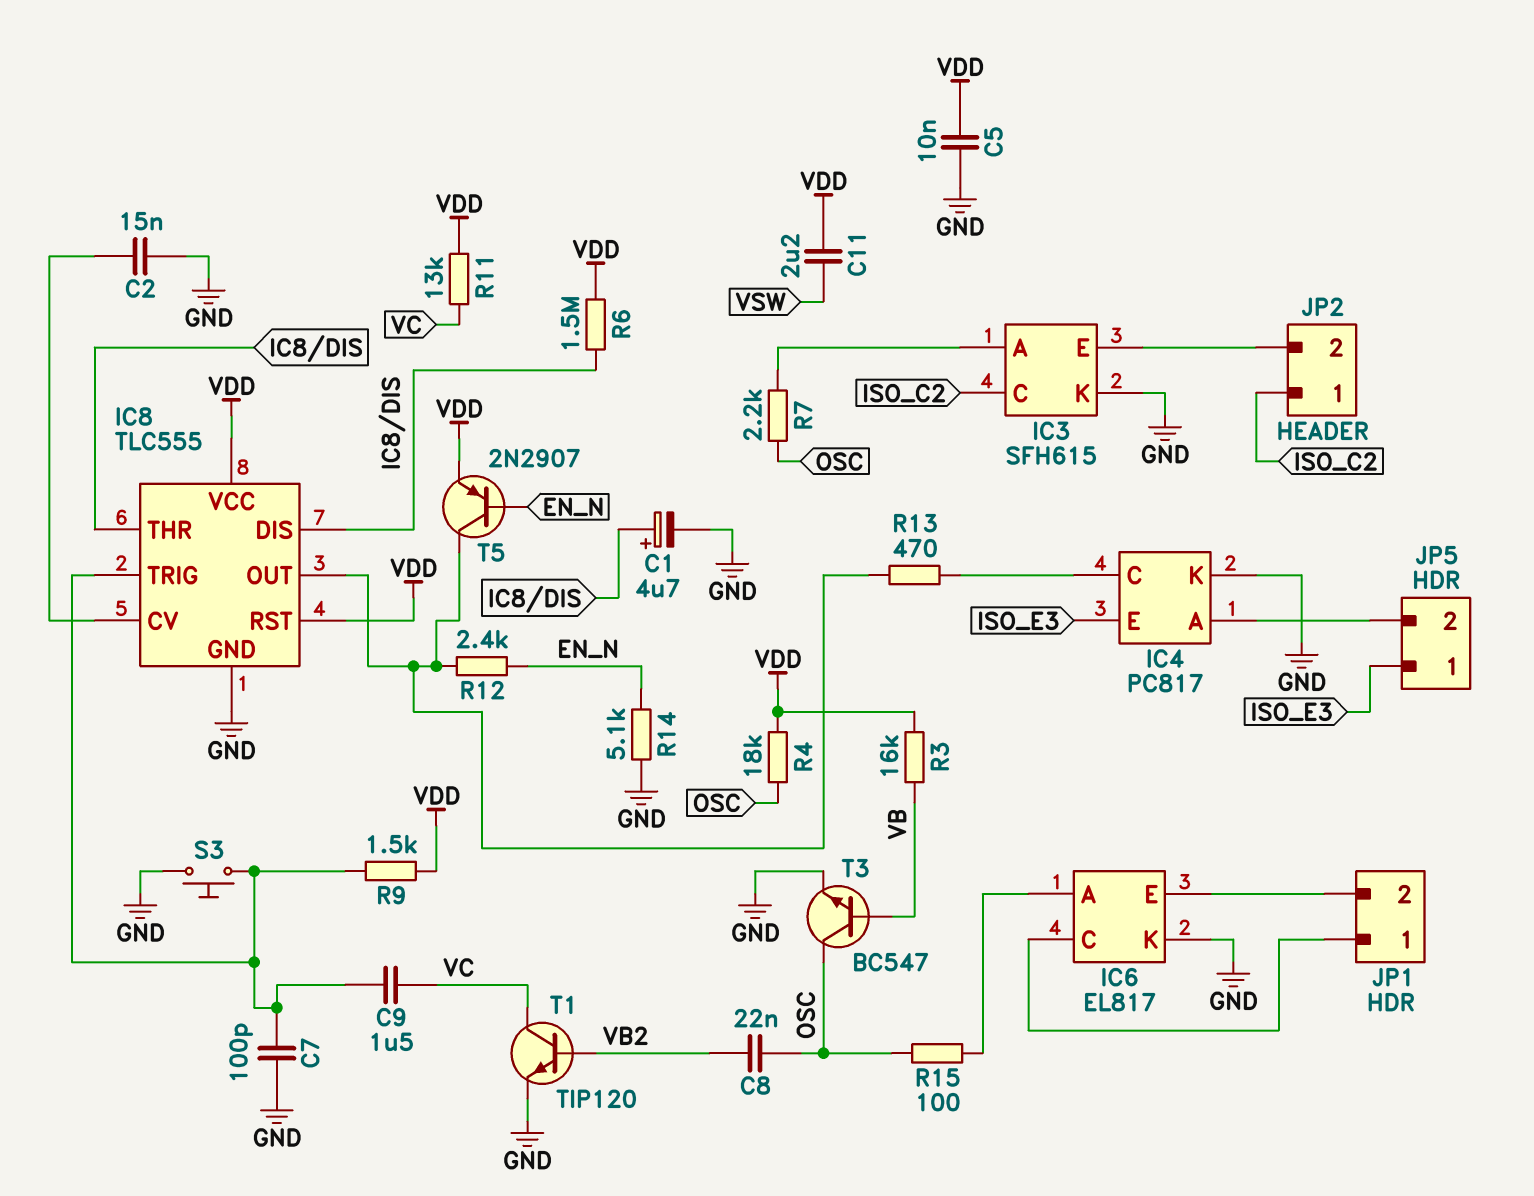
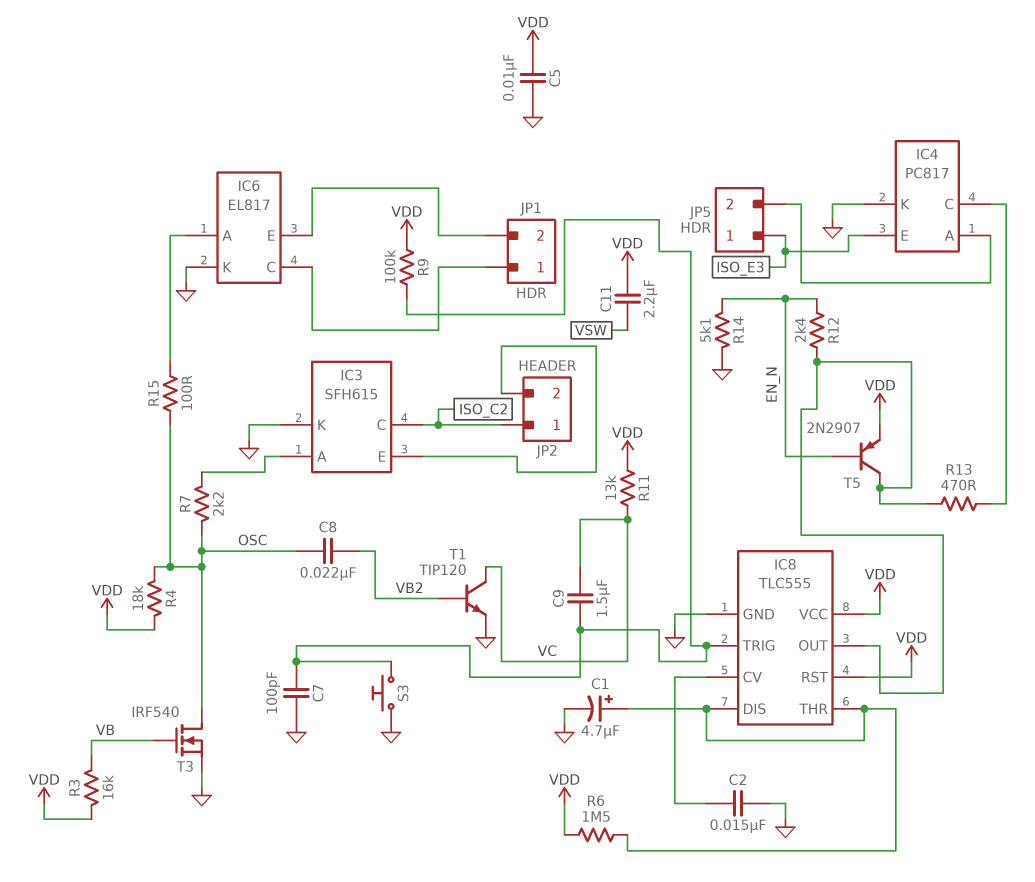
R9: 1.5k (IC8/TRIG, VDD) -> 100k (IC8/TRIG, VDD)
T3: NPN BC547 (B VB, C OSC, E GND) -> NMOS IRF540 (G VB, D OSC, S GND)

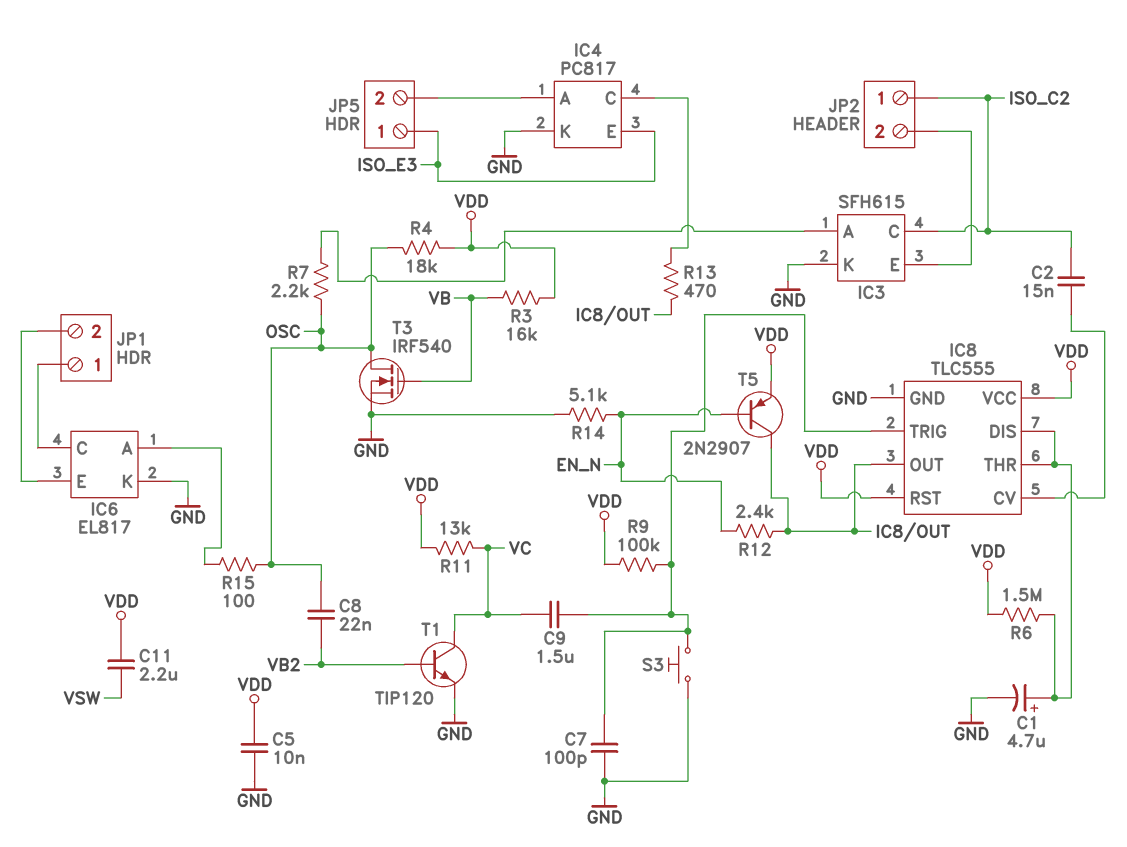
C2: 15nF (GND, IC8/CV) -> 15nF (IC8/CV, ISO_C2)

